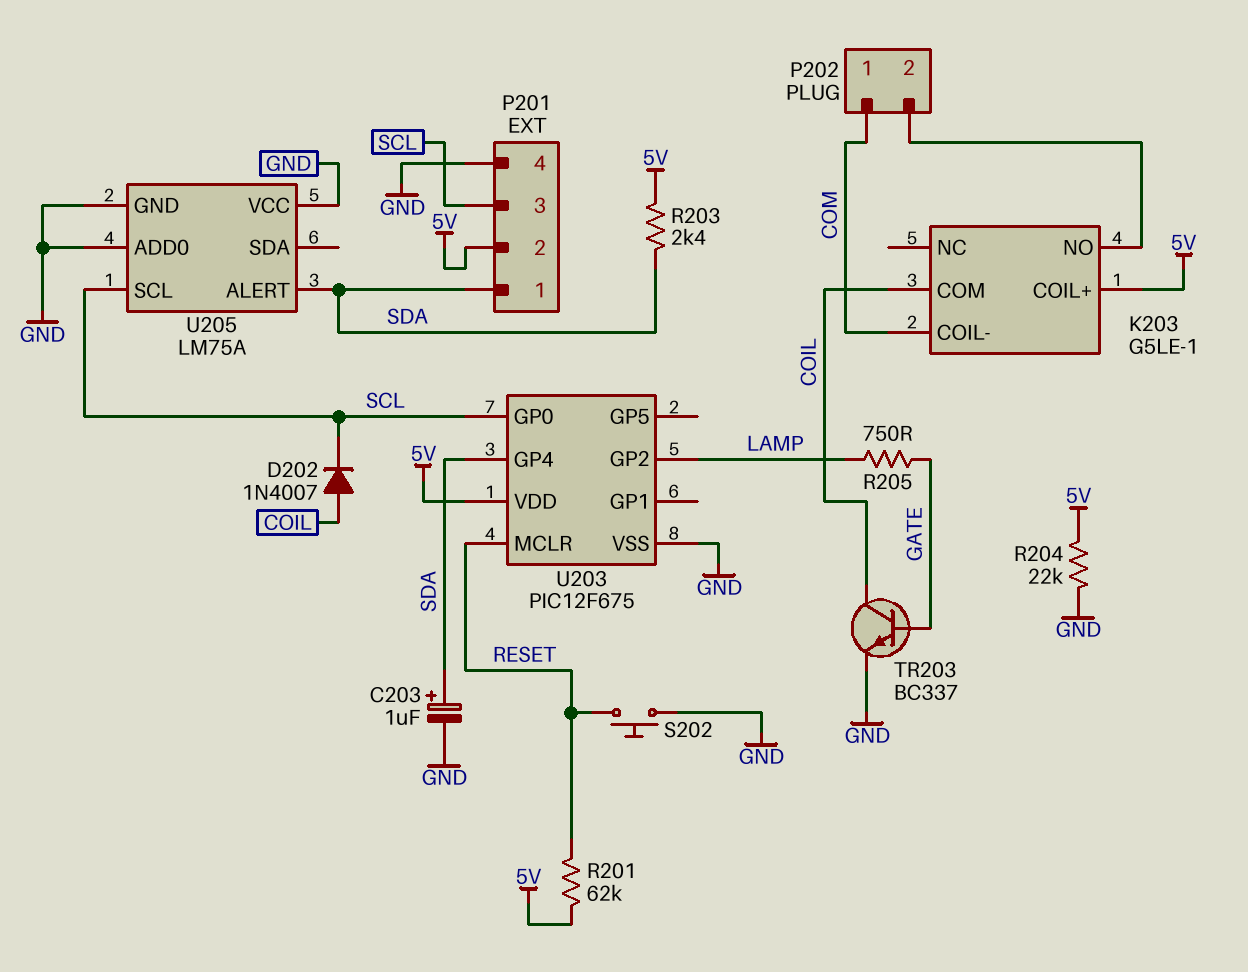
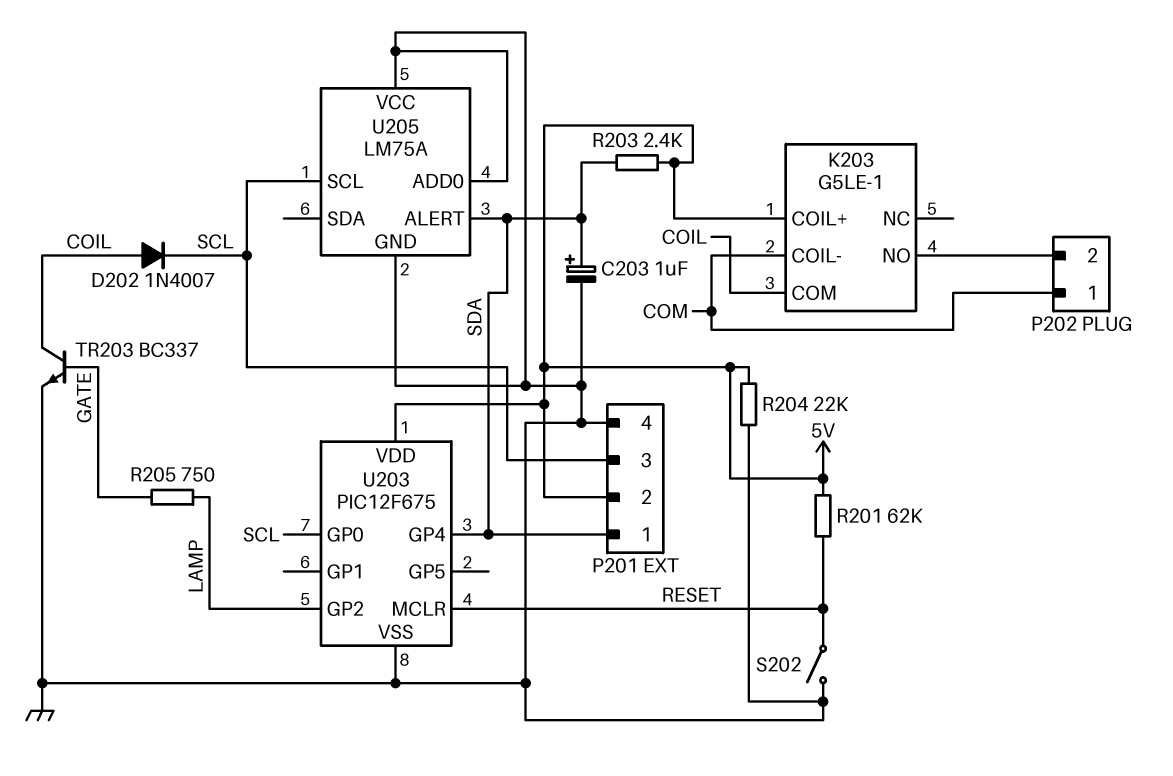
S202: button (GND, RESET) -> switch (GND, RESET)

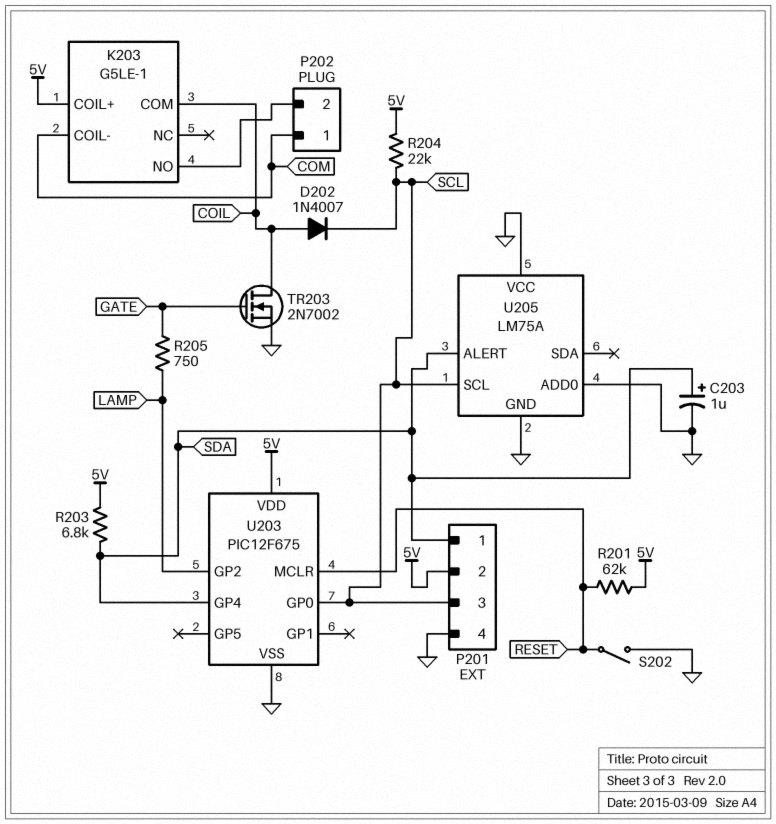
R203: 2.4k (5V, SDA) -> 6.8k (5V, SDA)
R204: 22k (5V, GND) -> 22k (5V, SCL)
TR203: NPN BC337 (B GATE, C COIL, E GND) -> NMOS 2N7002 (G GATE, D COIL, S GND)

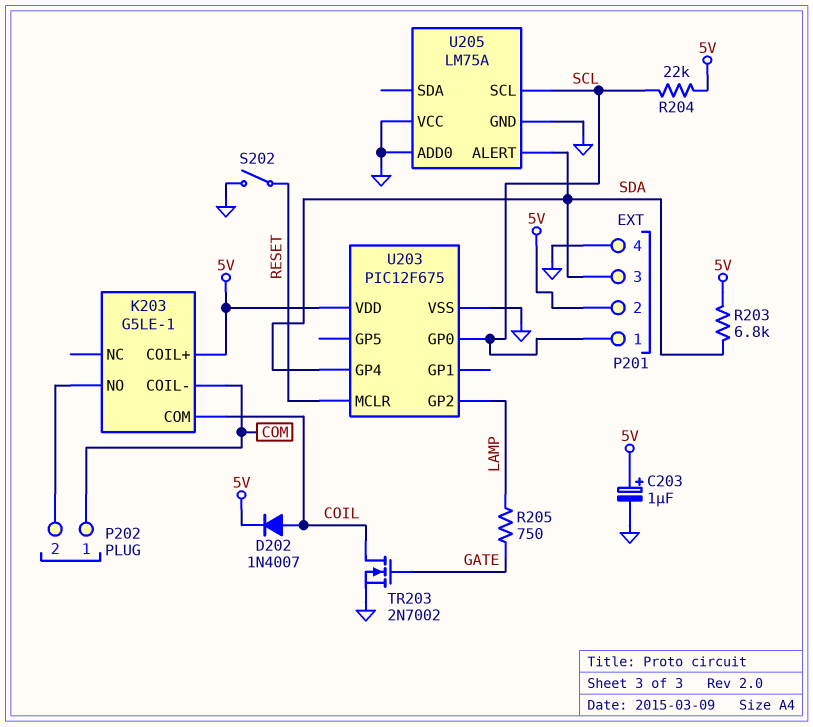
C203: 1uF (plus SDA, minus GND) -> 1uF (plus 5V, minus GND)
D202: diode 1N4007 (A COIL, K SCL) -> diode 1N4007 (A COIL, K 5V)
P201 pin 1: SDA -> SCL
P201 pin 3: SCL -> SDA
R201: 62k (5V, RESET) -> none

